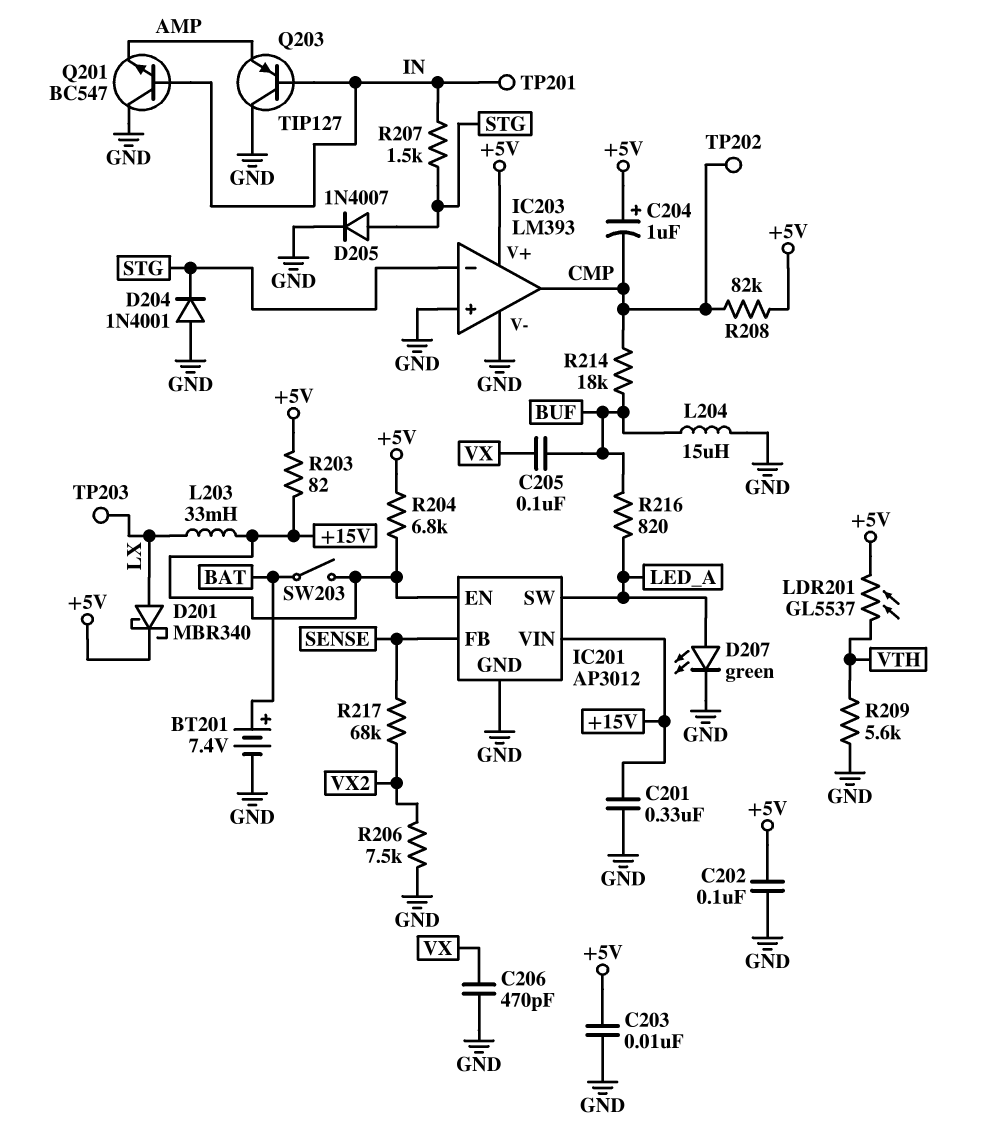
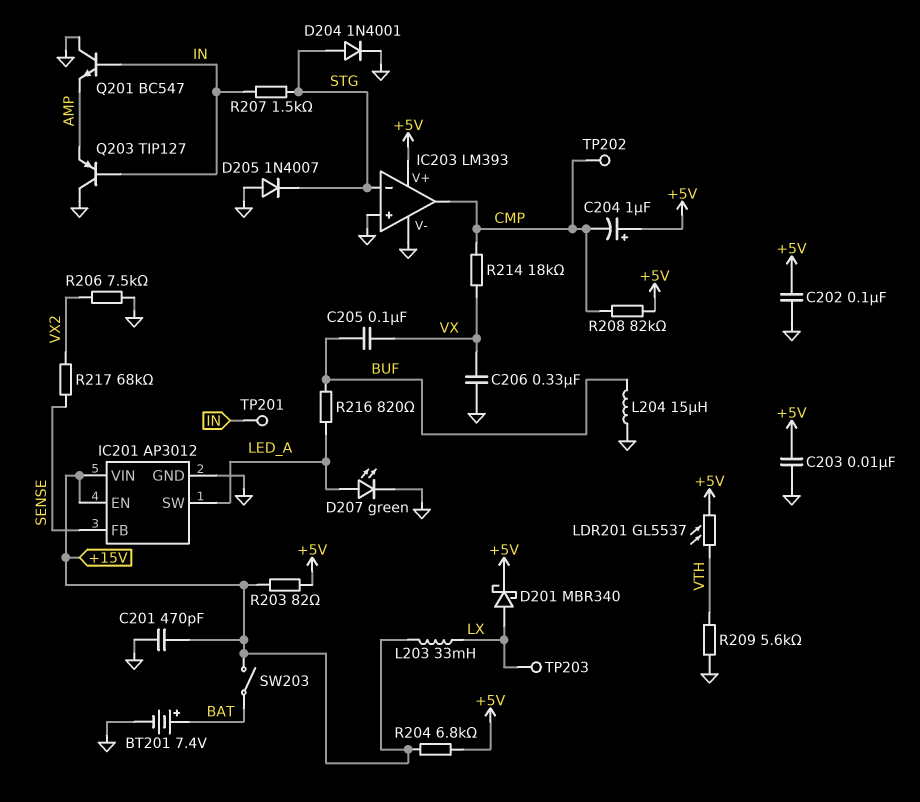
C201: 330nF (+15V, GND) -> 470pF (+15V, GND)
C206: 470pF (GND, VX) -> 330nF (GND, VX)
D204: diode 1N4001 (A GND, K STG) -> diode 1N4001 (A STG, K GND)
D205: diode 1N4007 (A STG, K GND) -> diode 1N4007 (A GND, K STG)
R214: 18k (BUF, CMP) -> 18k (CMP, VX)

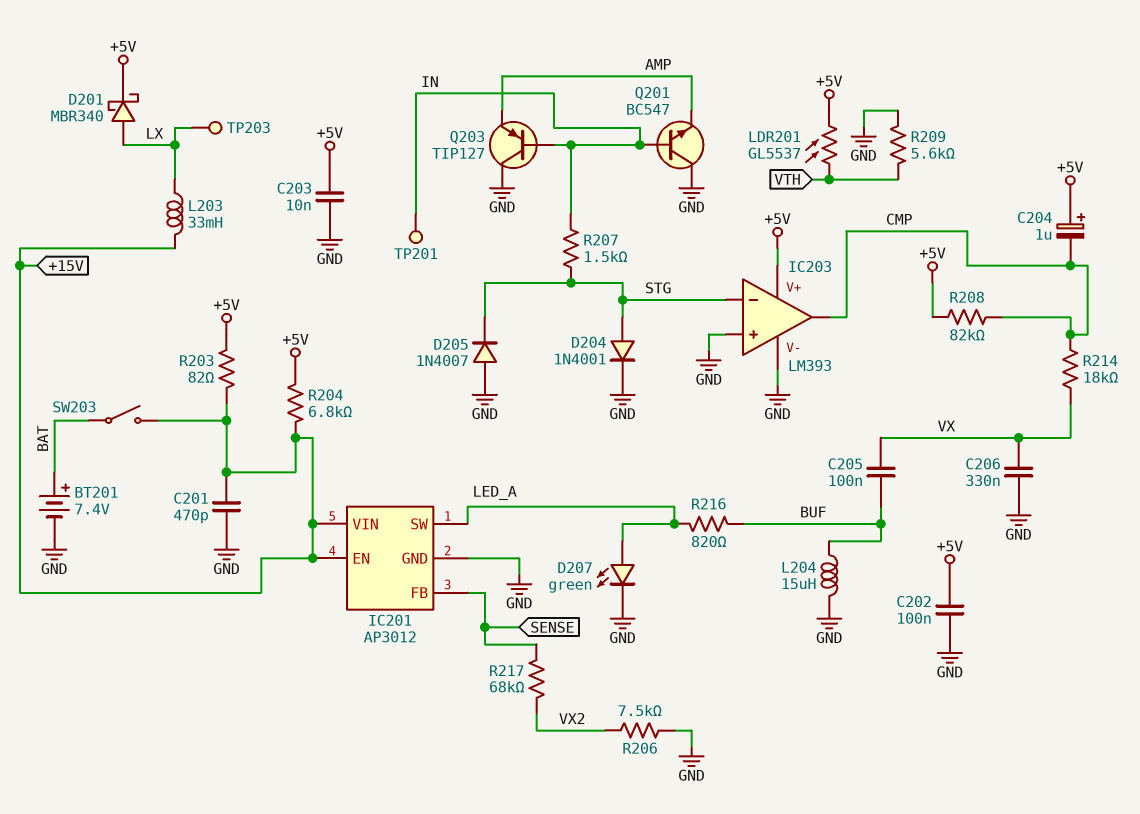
TP202: test point (CMP) -> none

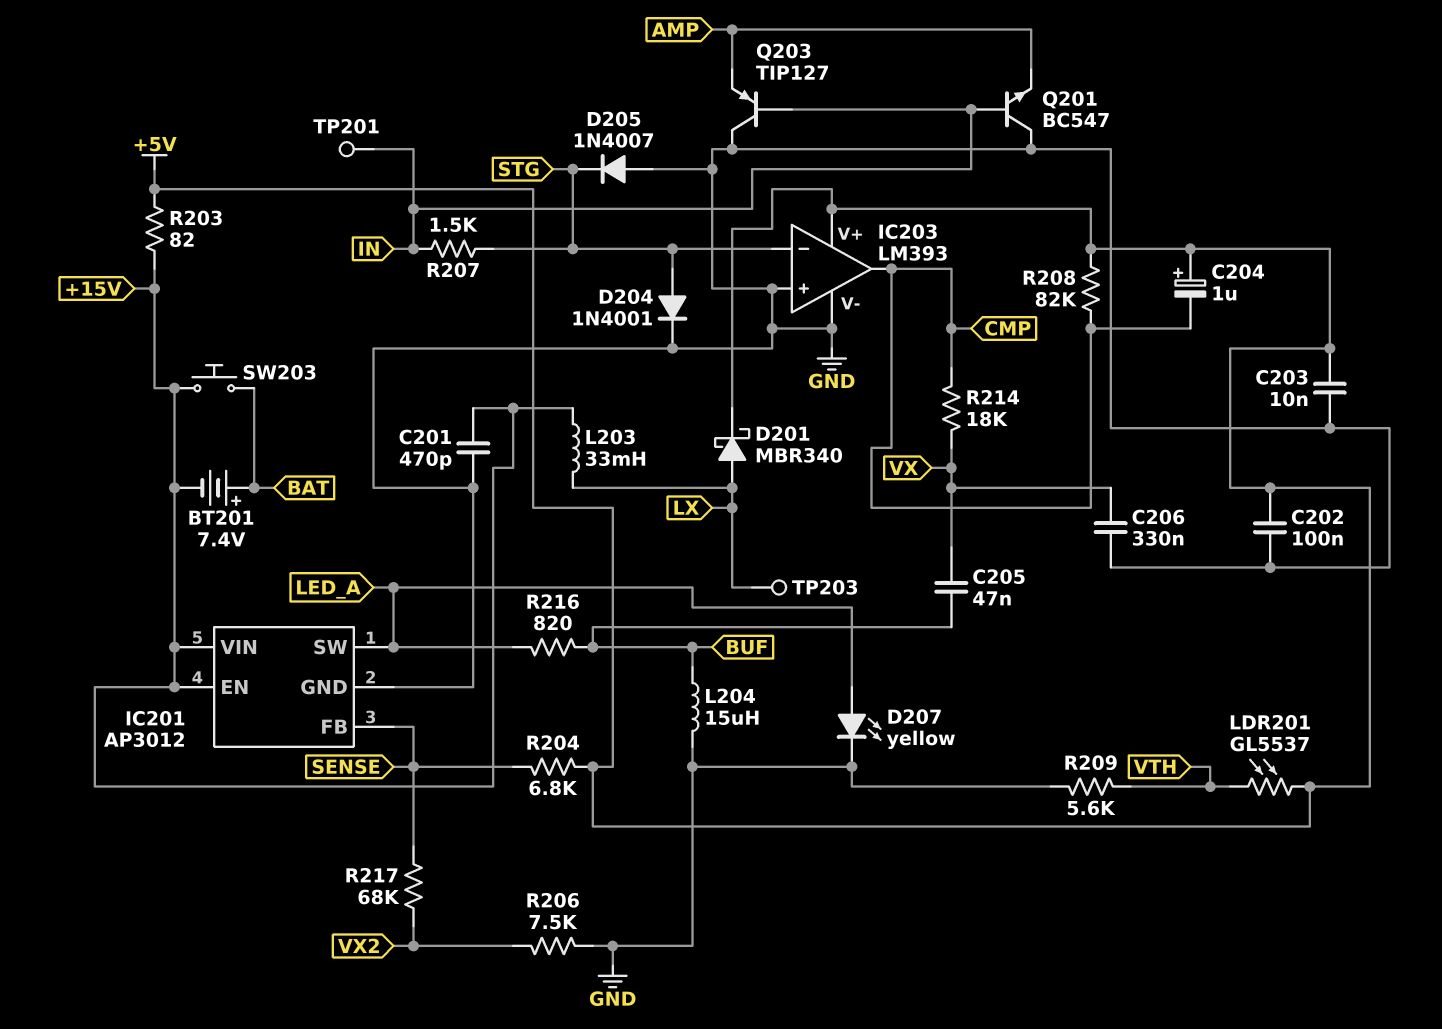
BT201: 7.4V (plus BAT, minus GND) -> 7.4V (plus BAT, minus +15V)
C205: 100nF (BUF, VX) -> 47nF (BUF, VX)
D207: LED green (A LED_A, K GND) -> LED yellow (A LED_A, K GND)
R204: 6.8k (+5V, +15V) -> 6.8k (+5V, SENSE)
SW203: switch (+15V, BAT) -> button (+15V, BAT)

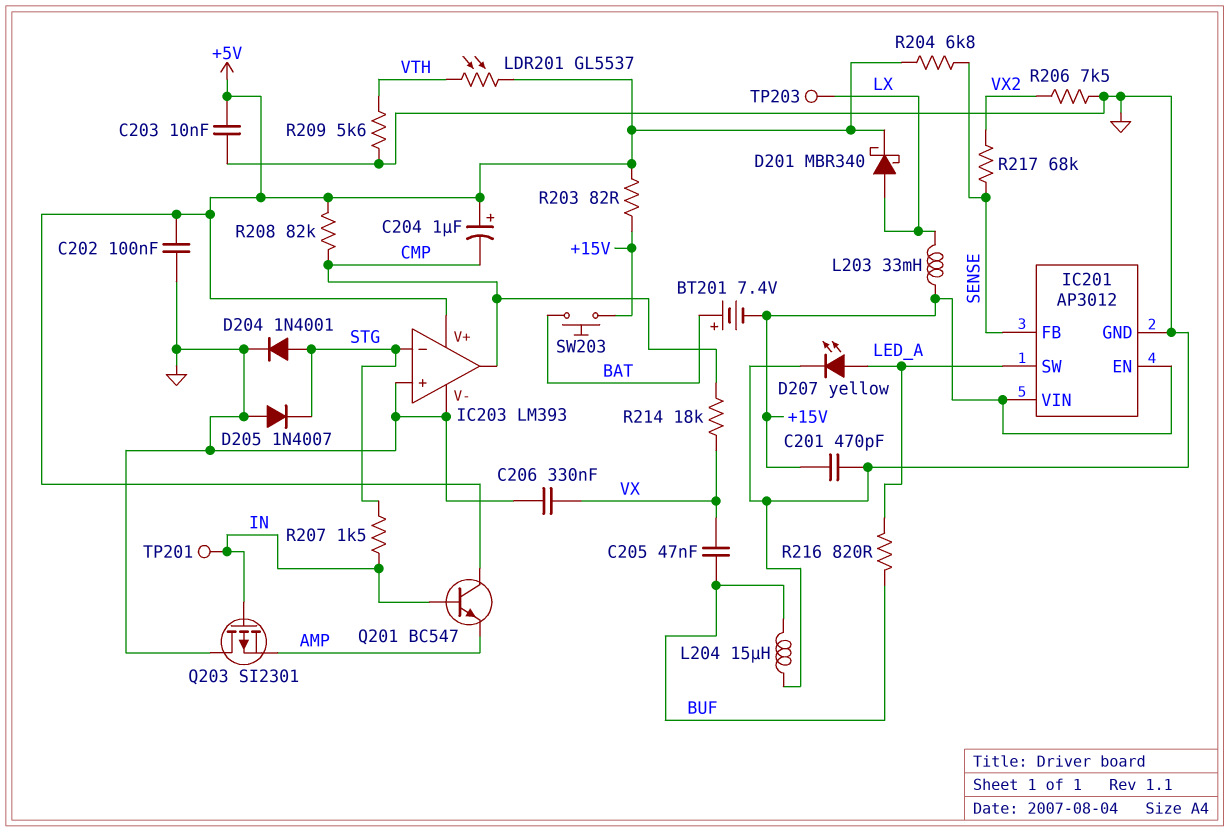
Q201: NPN BC547 (B IN, C GND, E AMP) -> NPN BC547 (B IN, C +5V, E AMP)
Q203: PNP TIP127 (B IN, C GND, E AMP) -> PMOS SI2301 (G IN, D GND, S AMP)

